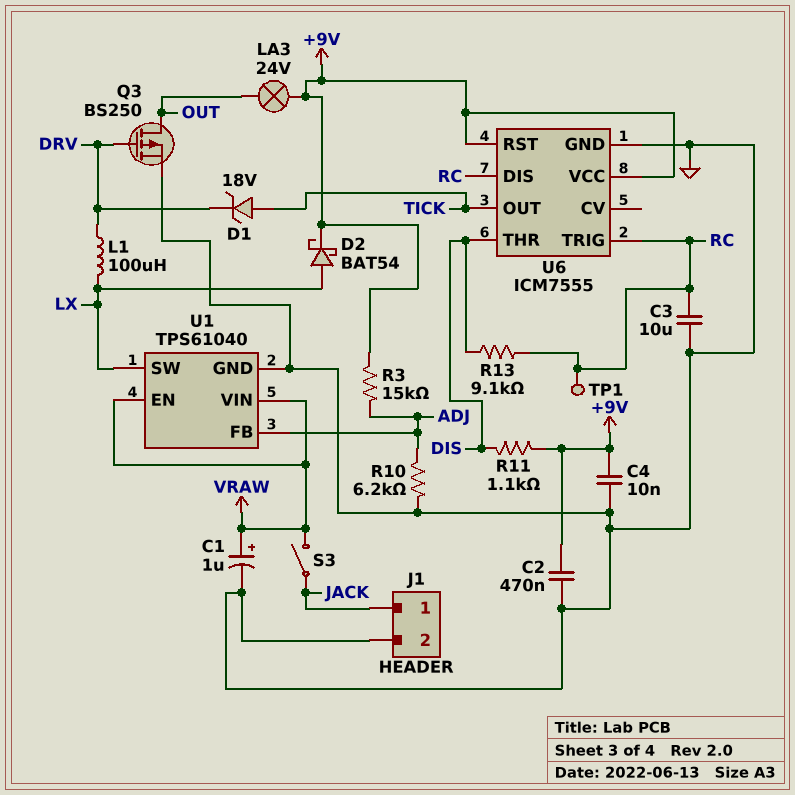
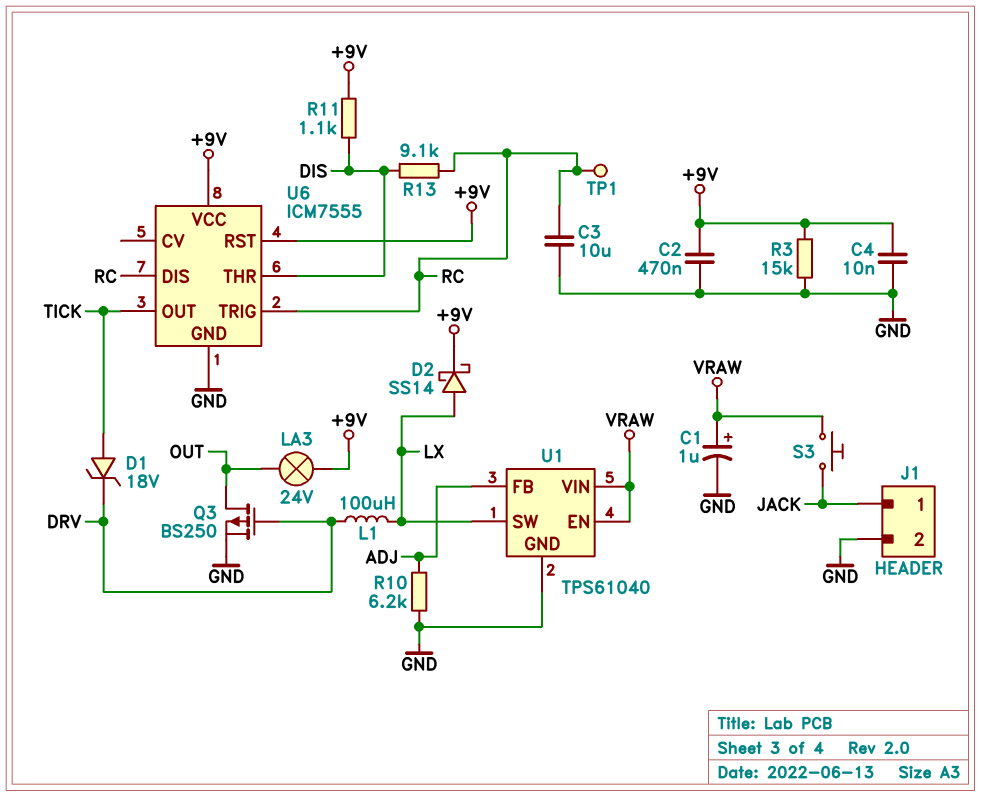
D2: schottky BAT54 (A LX, K +9V) -> schottky SS14 (A LX, K +9V)
R3: 15k (+9V, ADJ) -> 15k (+9V, GND)
S3: switch (JACK, VRAW) -> button (JACK, VRAW)

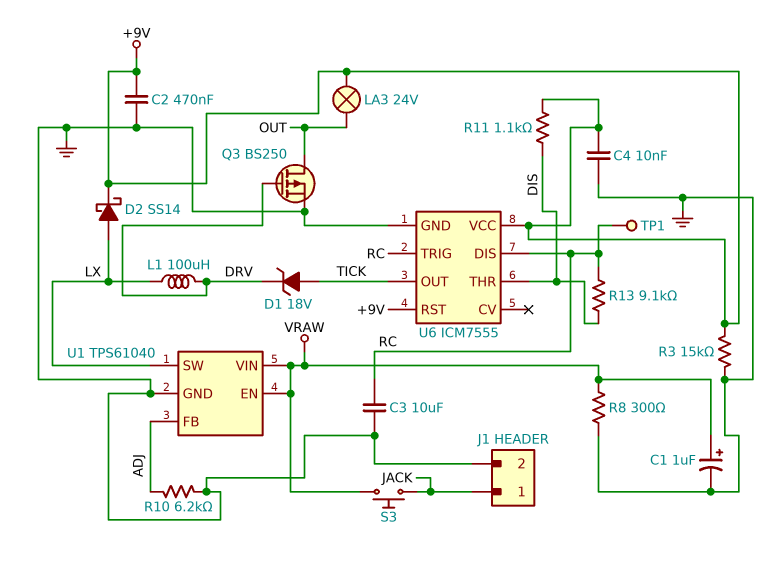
R8: none -> 300 (GND, VRAW)

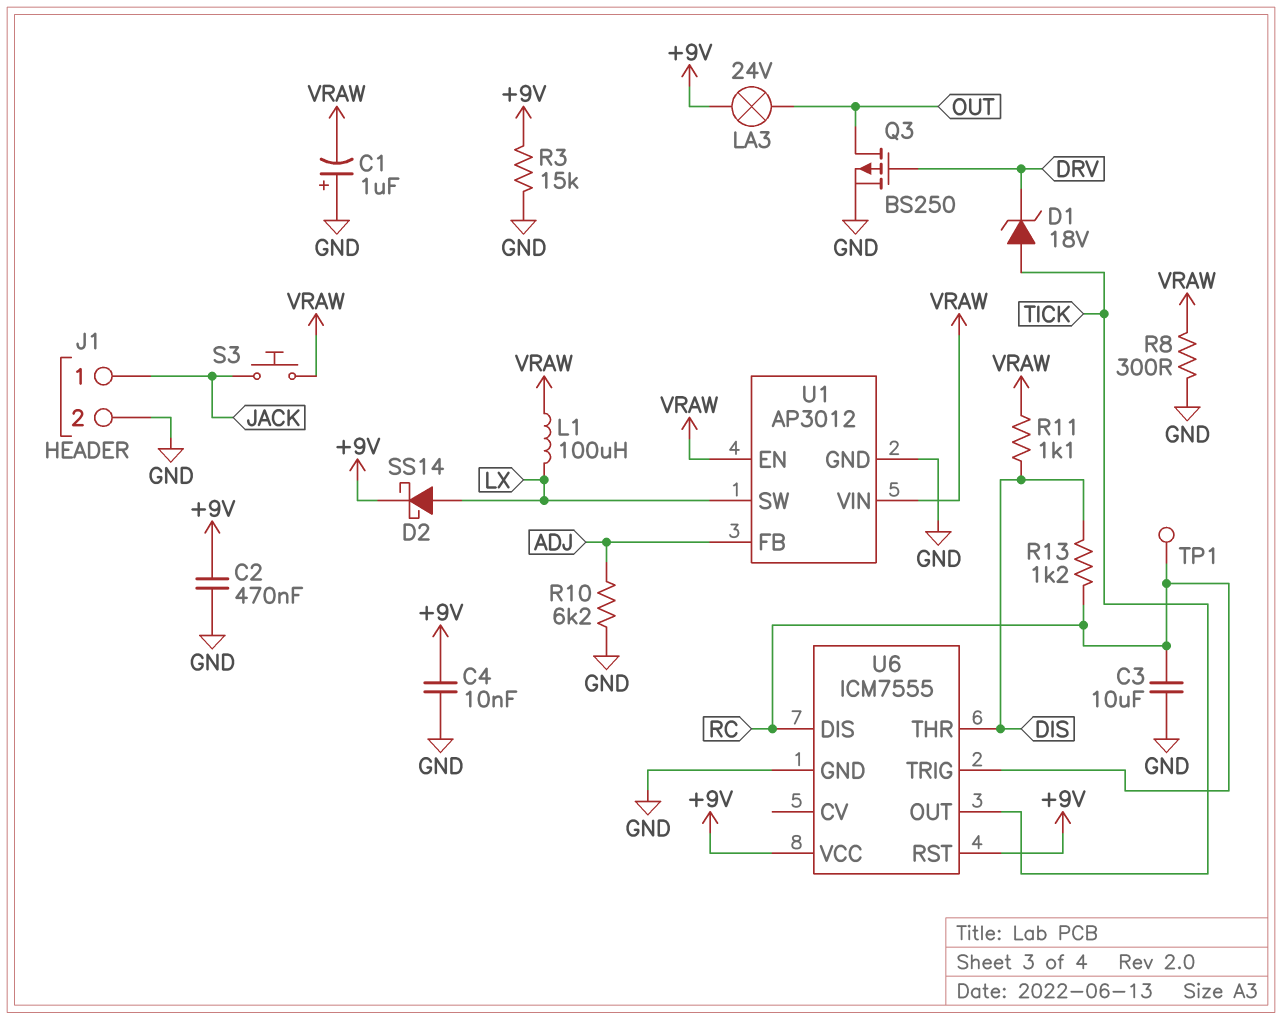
C1: 1uF (plus VRAW, minus GND) -> 1uF (plus GND, minus VRAW)
L1: 100uH (DRV, LX) -> 100uH (LX, VRAW)
R11: 1.1k (+9V, DIS) -> 1.1k (DIS, VRAW)
R13: 9.1k (DIS, RC) -> 1.2k (DIS, RC)
U1: TPS61040 -> AP3012

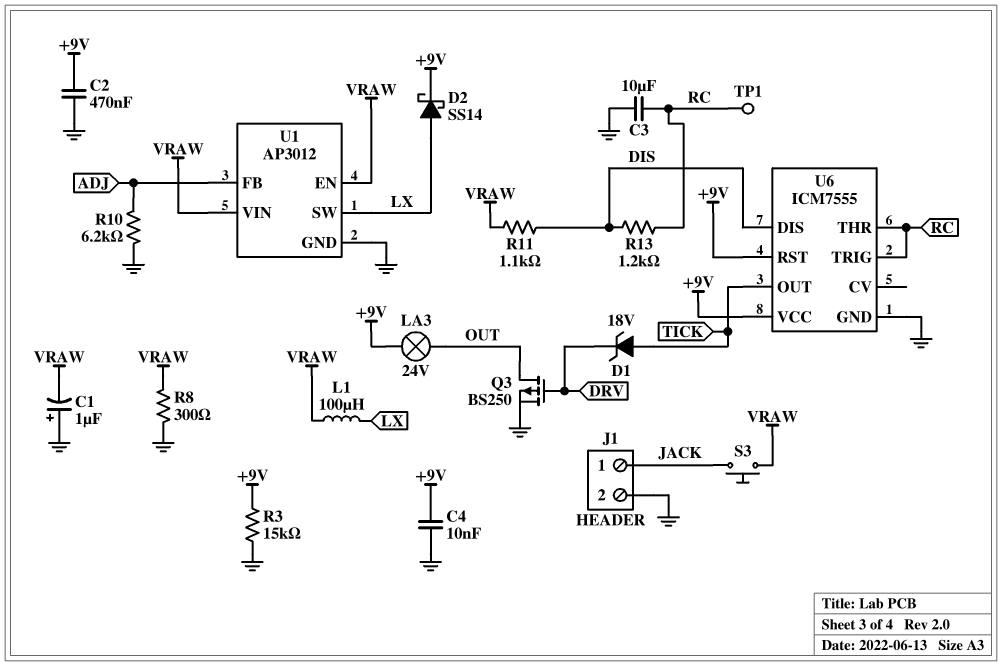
U6 pin DIS: RC -> DIS
U6 pin THR: DIS -> RC

